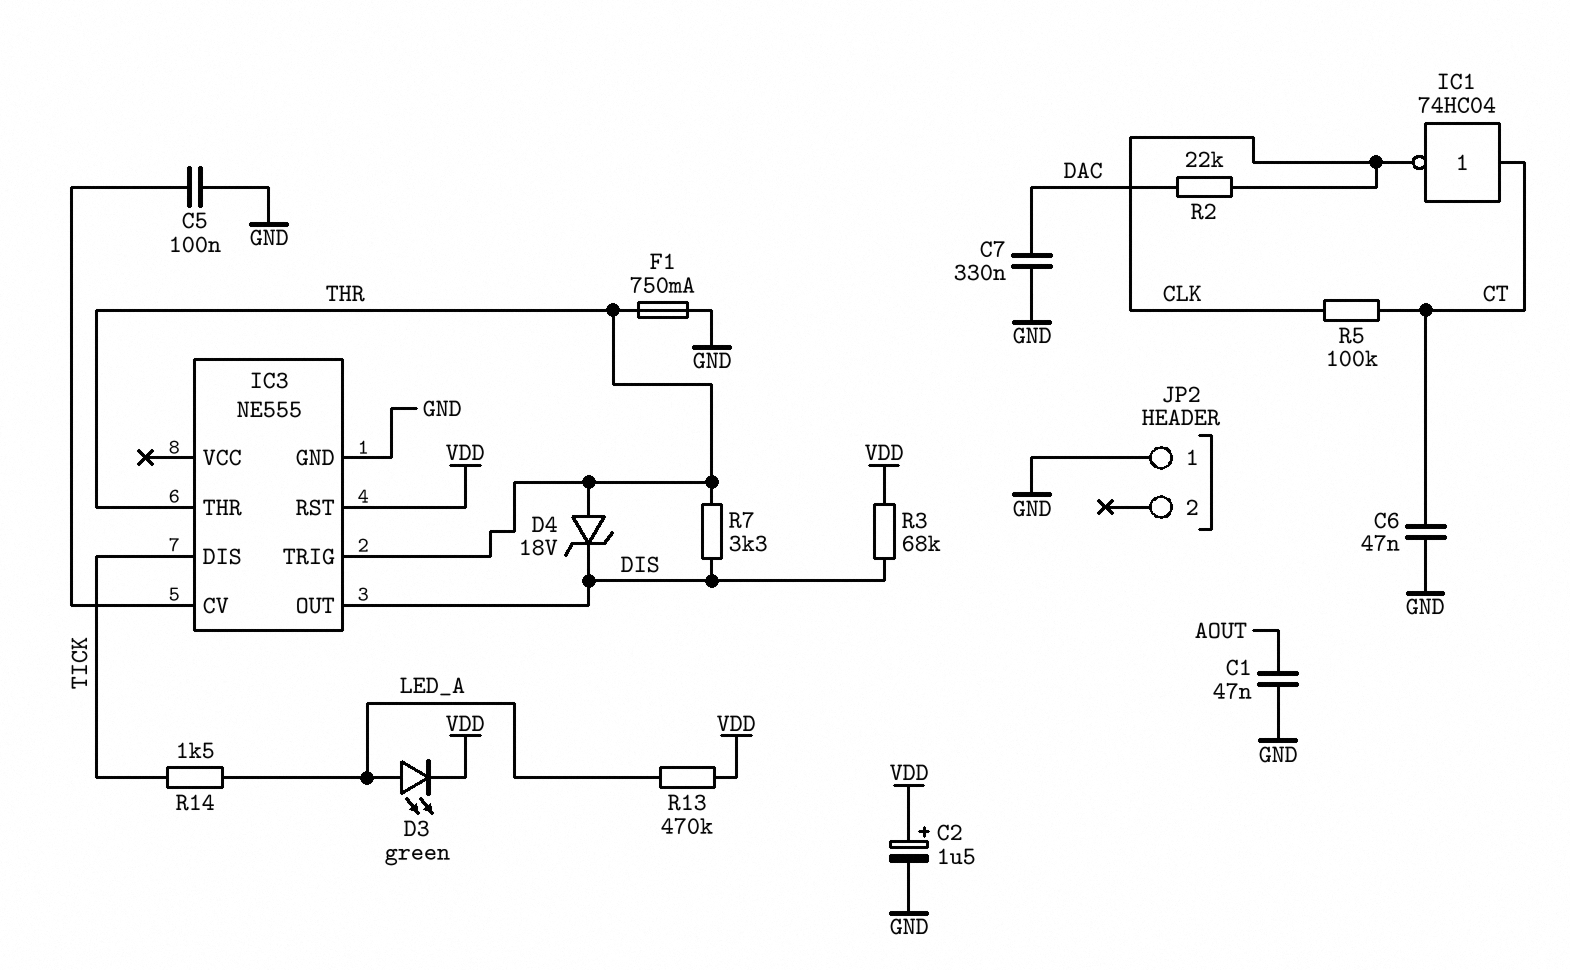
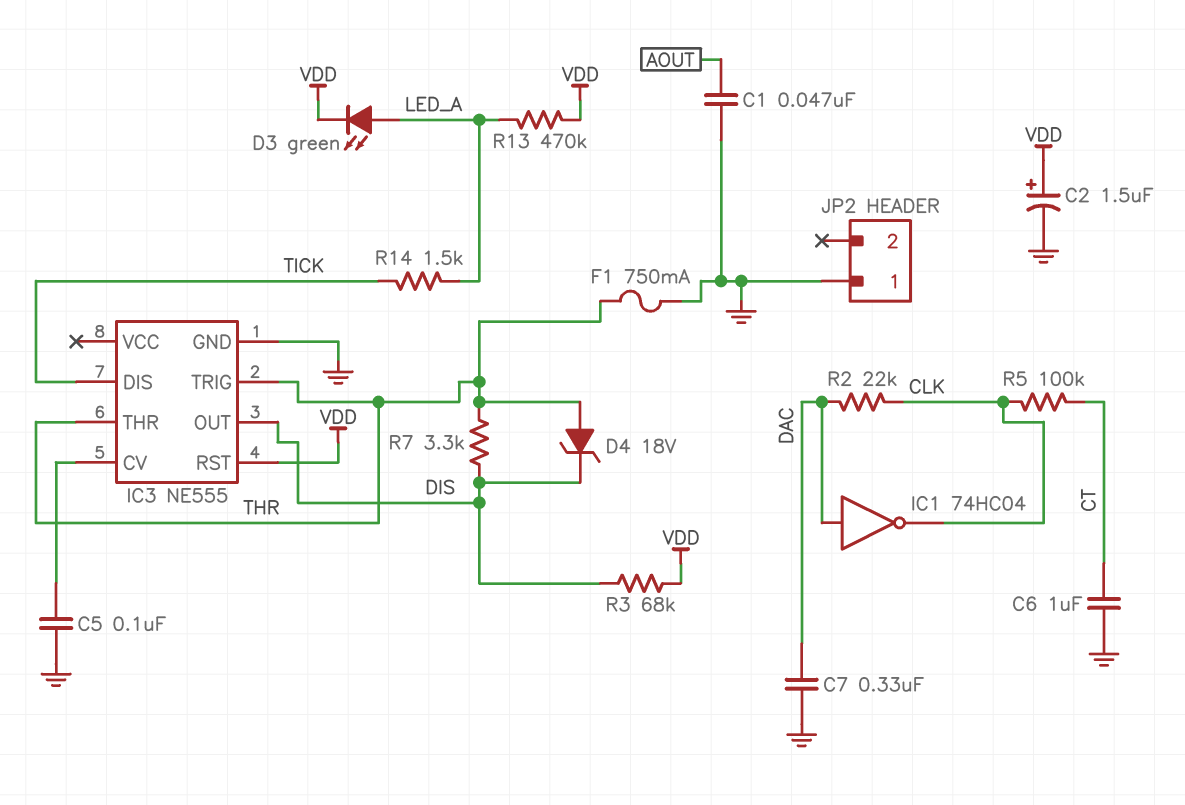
C6: 47nF (CT, GND) -> 1uF (CT, GND)
IC1: NOT 74HC04 (in CT, out CLK) -> NOT 74HC04 (in DAC, out CLK)

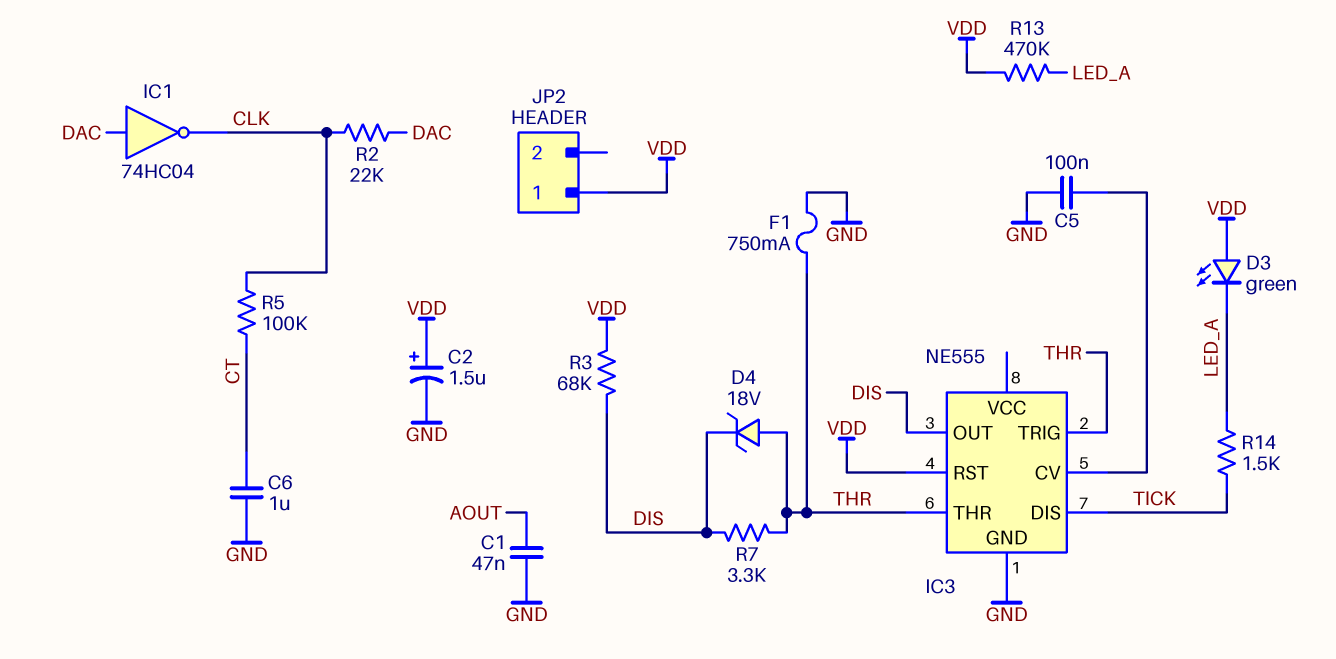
C7: 330nF (DAC, GND) -> none
D3: LED green (A LED_A, K VDD) -> LED green (A VDD, K LED_A)
JP2 pin 1: GND -> VDD

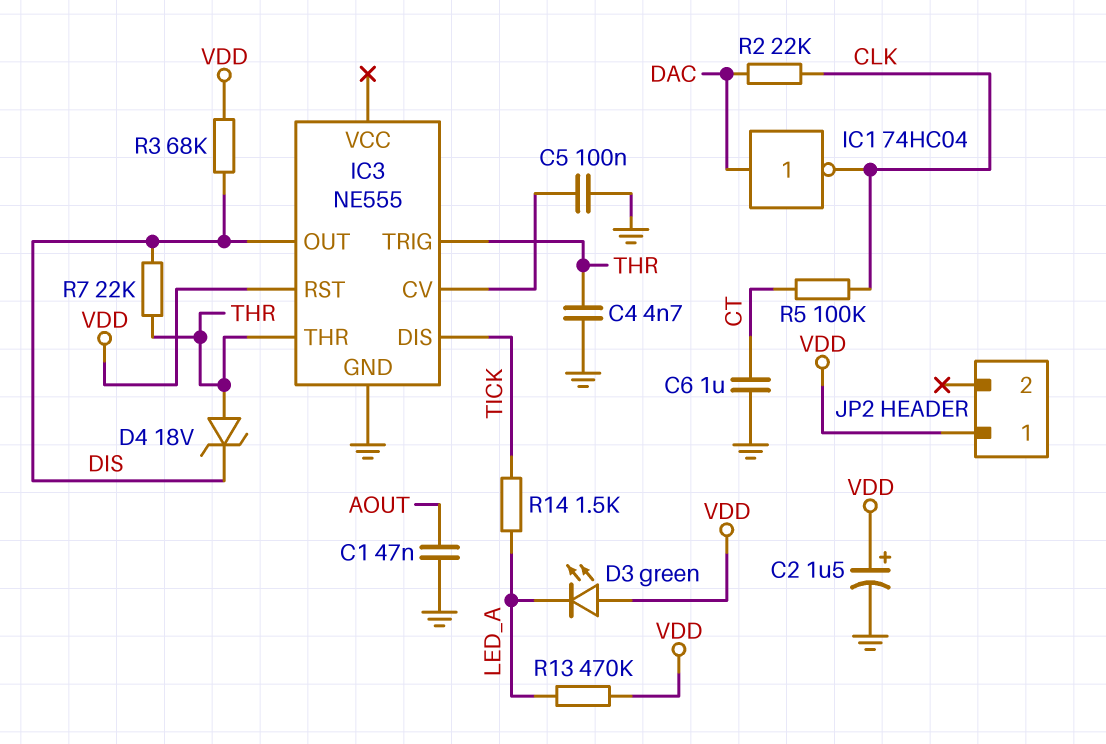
C4: none -> 4.7nF (GND, THR)
F1: 750mA (GND, THR) -> none
R7: 3.3k (DIS, THR) -> 22k (DIS, THR)

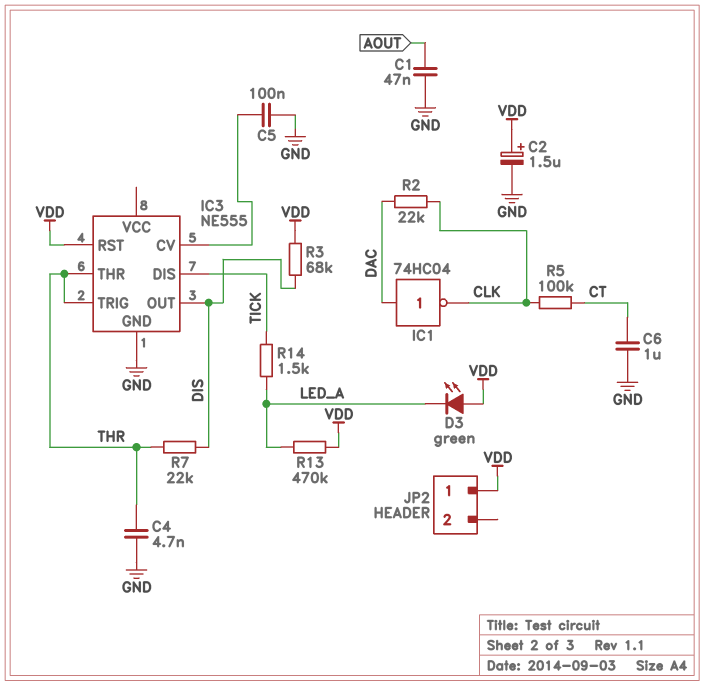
D4: zener 18V (A THR, K DIS) -> none

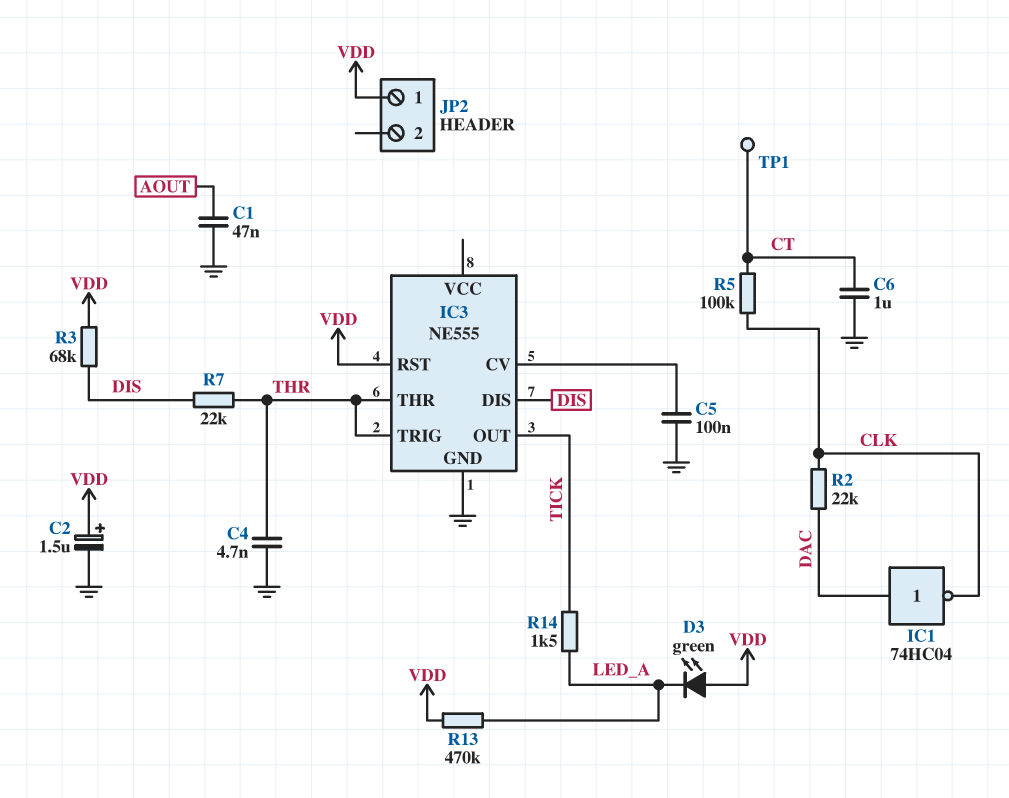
IC3 pin DIS: TICK -> DIS
IC3 pin OUT: DIS -> TICK
TP1: none -> test point (CT)

